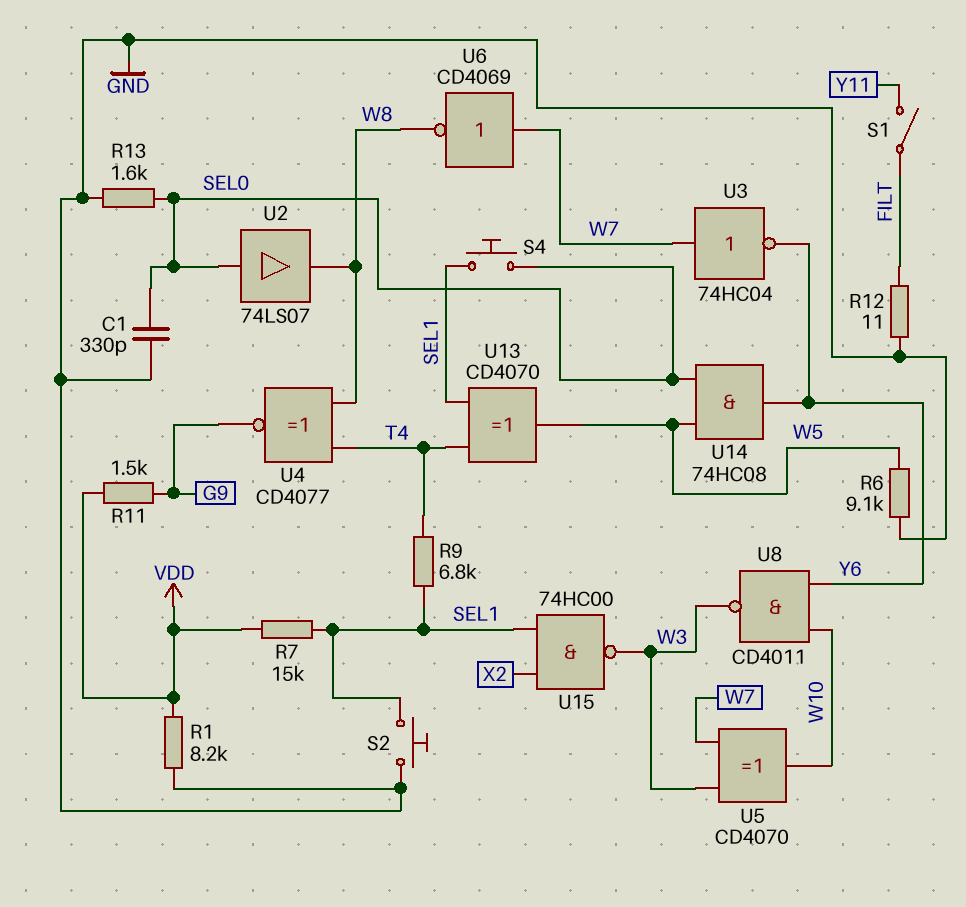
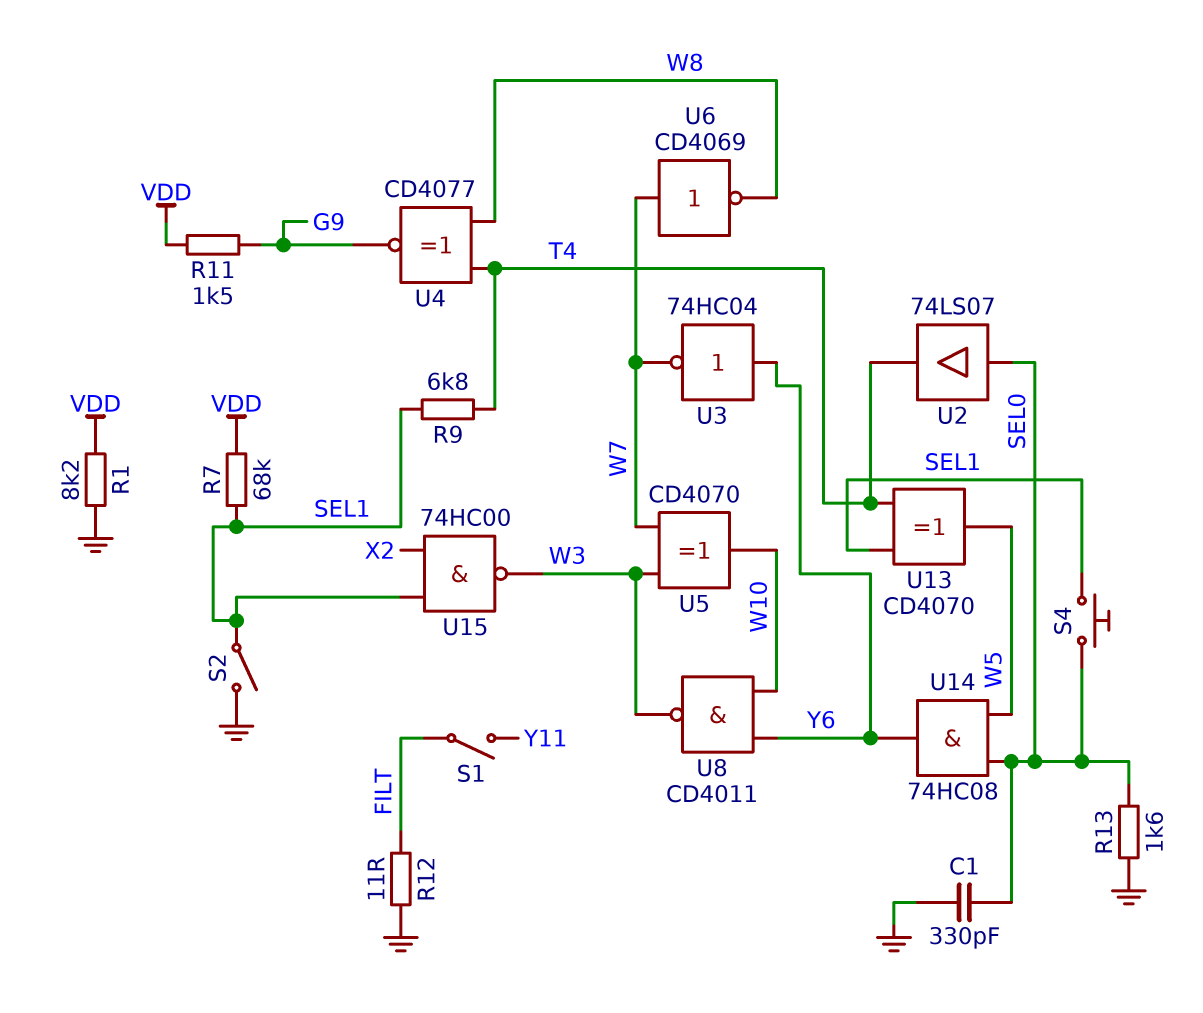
R6: 9.1k (GND, W5) -> none
R7: 15k (SEL1, VDD) -> 68k (SEL1, VDD)
S2: button (GND, SEL1) -> switch (GND, SEL1)
U2: buffer 74LS07 (in SEL0, out W8) -> buffer 74LS07 (in SEL0, out T4)
U3: NOT 74HC04 (in W7, out Y6) -> NOT 74HC04 (in Y6, out W7)

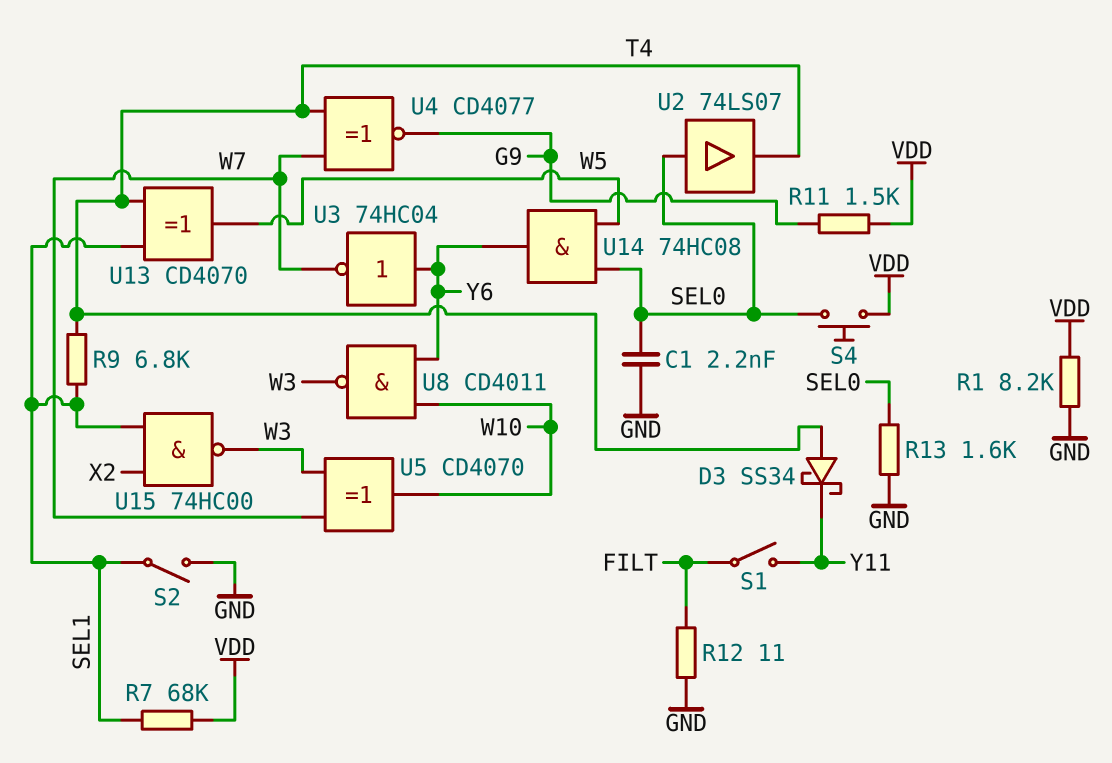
C1: 330pF (GND, SEL0) -> 2.2nF (GND, SEL0)
D3: none -> schottky SS34 (A T4, K Y11)
S4: button (SEL0, SEL1) -> button (SEL0, VDD)
U4: XNOR CD4077 (in T4, in W8, out G9) -> XNOR CD4077 (in T4, in W7, out G9)
U6: NOT CD4069 (in W7, out W8) -> none

